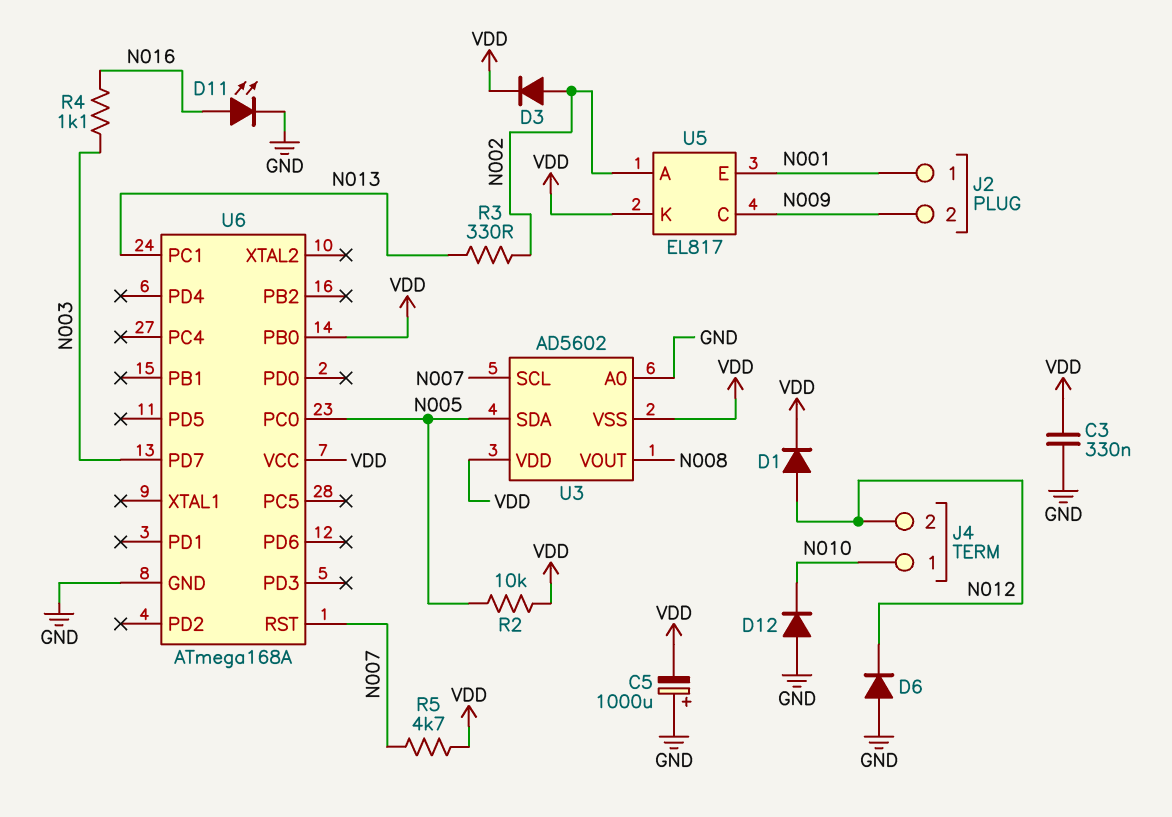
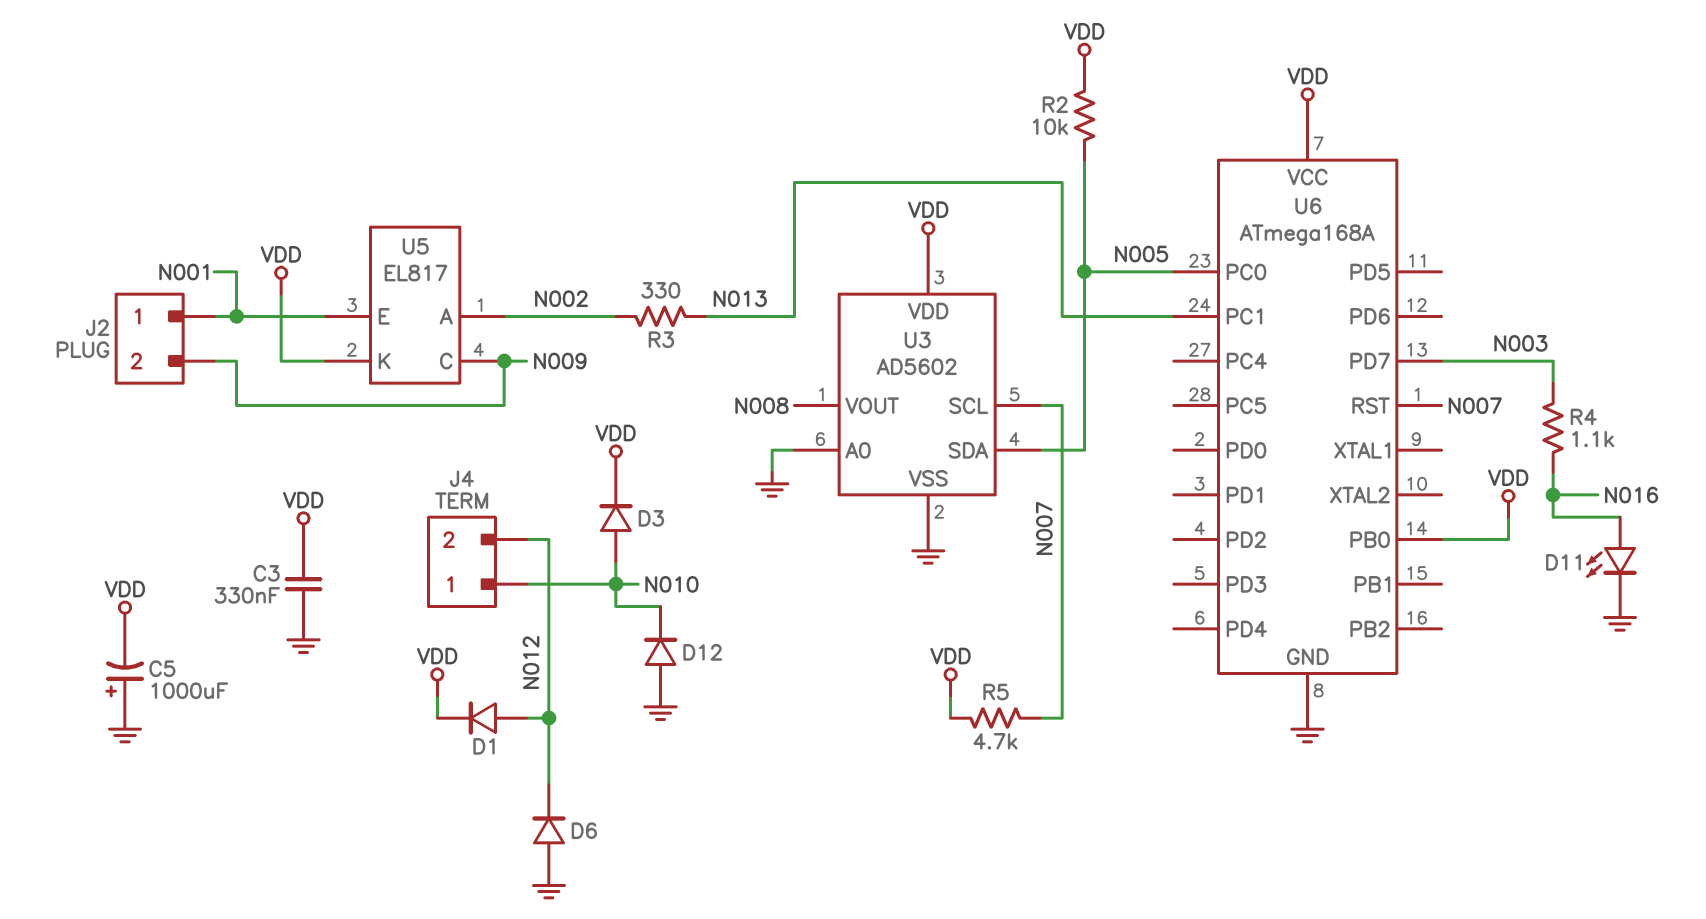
D3: diode (A N002, K VDD) -> diode (A N010, K VDD)
U3 pin VSS: VDD -> GND

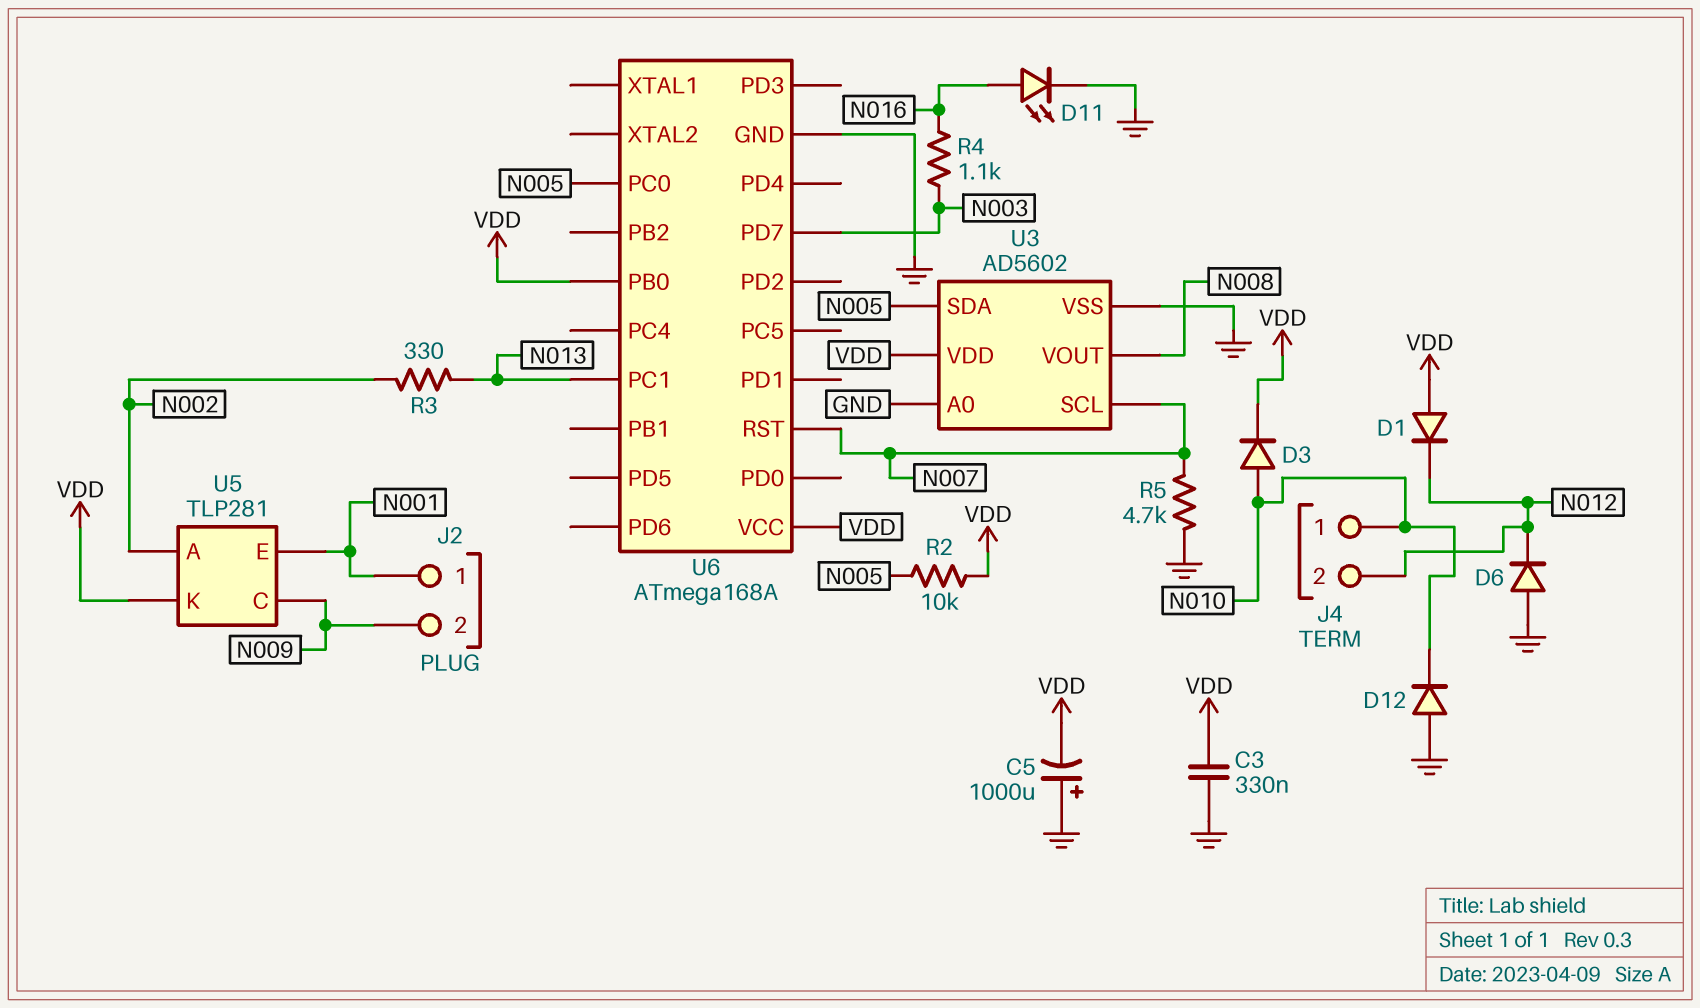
D1: diode (A N012, K VDD) -> diode (A VDD, K N012)
R5: 4.7k (N007, VDD) -> 4.7k (GND, N007)
U5: EL817 -> TLP281

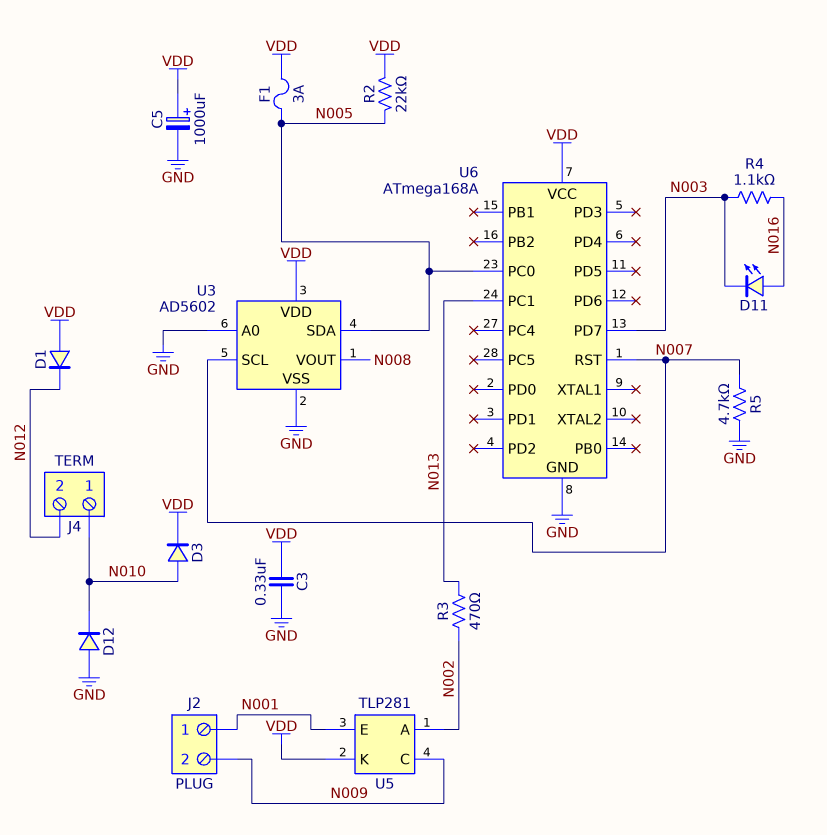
C5: 1000uF (plus GND, minus VDD) -> 1000uF (plus VDD, minus GND)
D6: diode (A GND, K N012) -> none
D11: LED (A N016, K GND) -> LED (A N016, K N003)
F1: none -> 3A (N005, VDD)
R2: 10k (N005, VDD) -> 22k (N005, VDD)
R3: 330 (N002, N013) -> 470 (N002, N013)
U6 pin PB0: VDD -> none

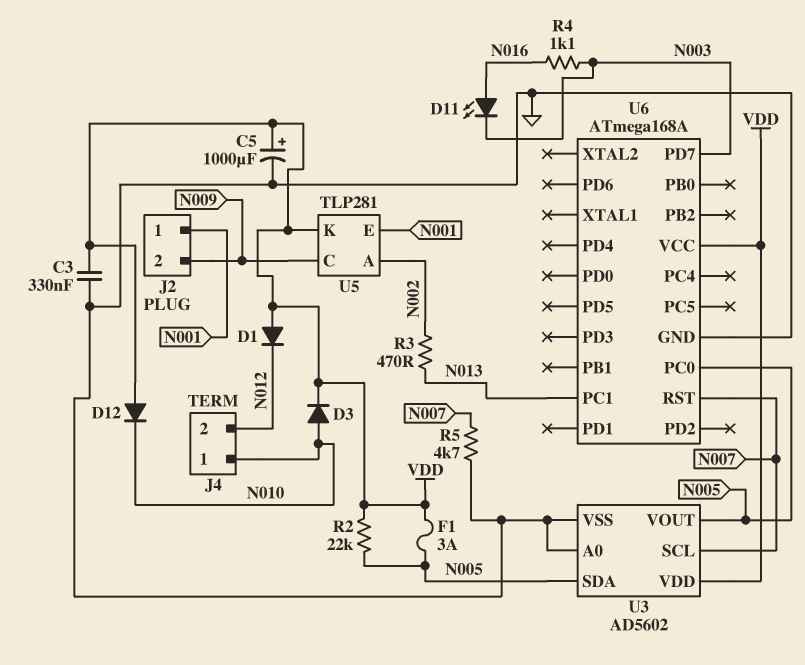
D12: diode (A GND, K N010) -> diode (A VDD, K N010)
U3 pin VOUT: N008 -> N005

